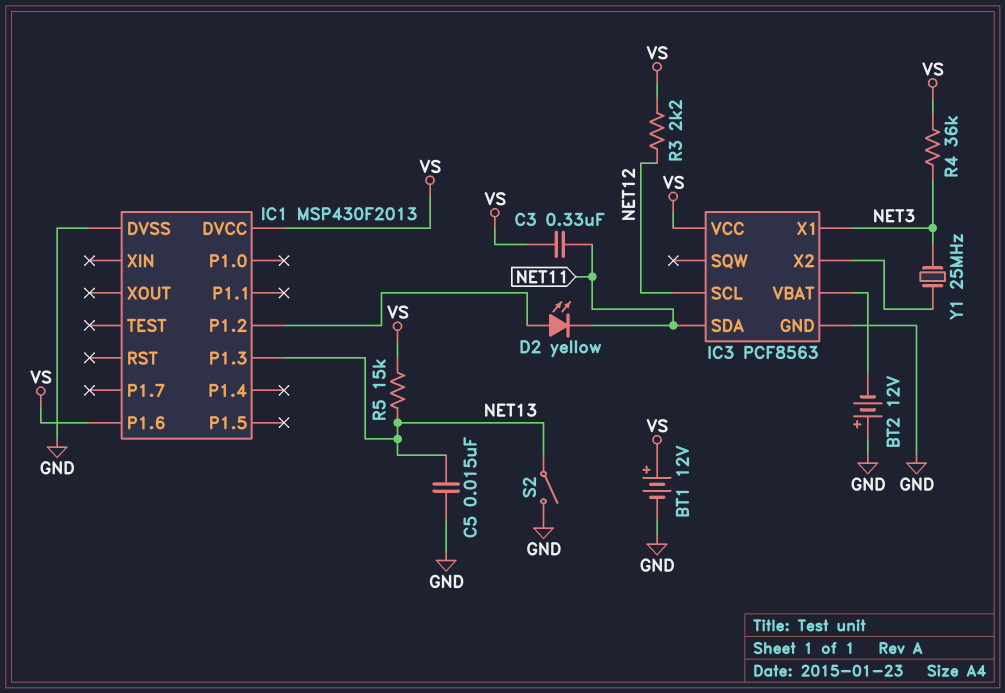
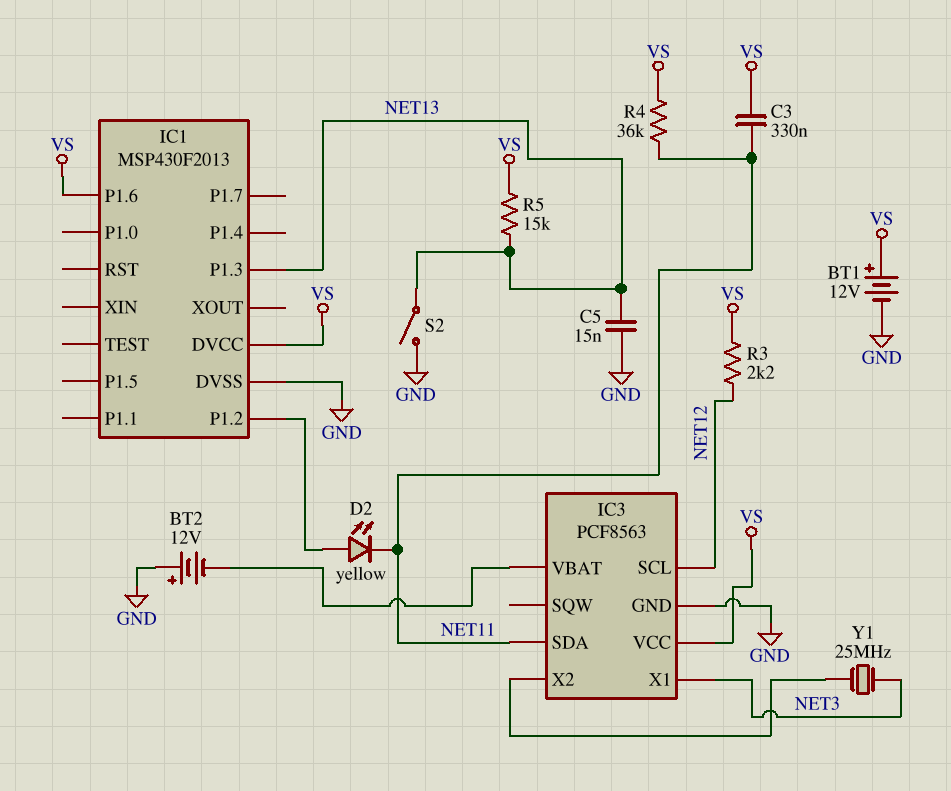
R4: 36k (NET3, VS) -> 36k (NET11, VS)

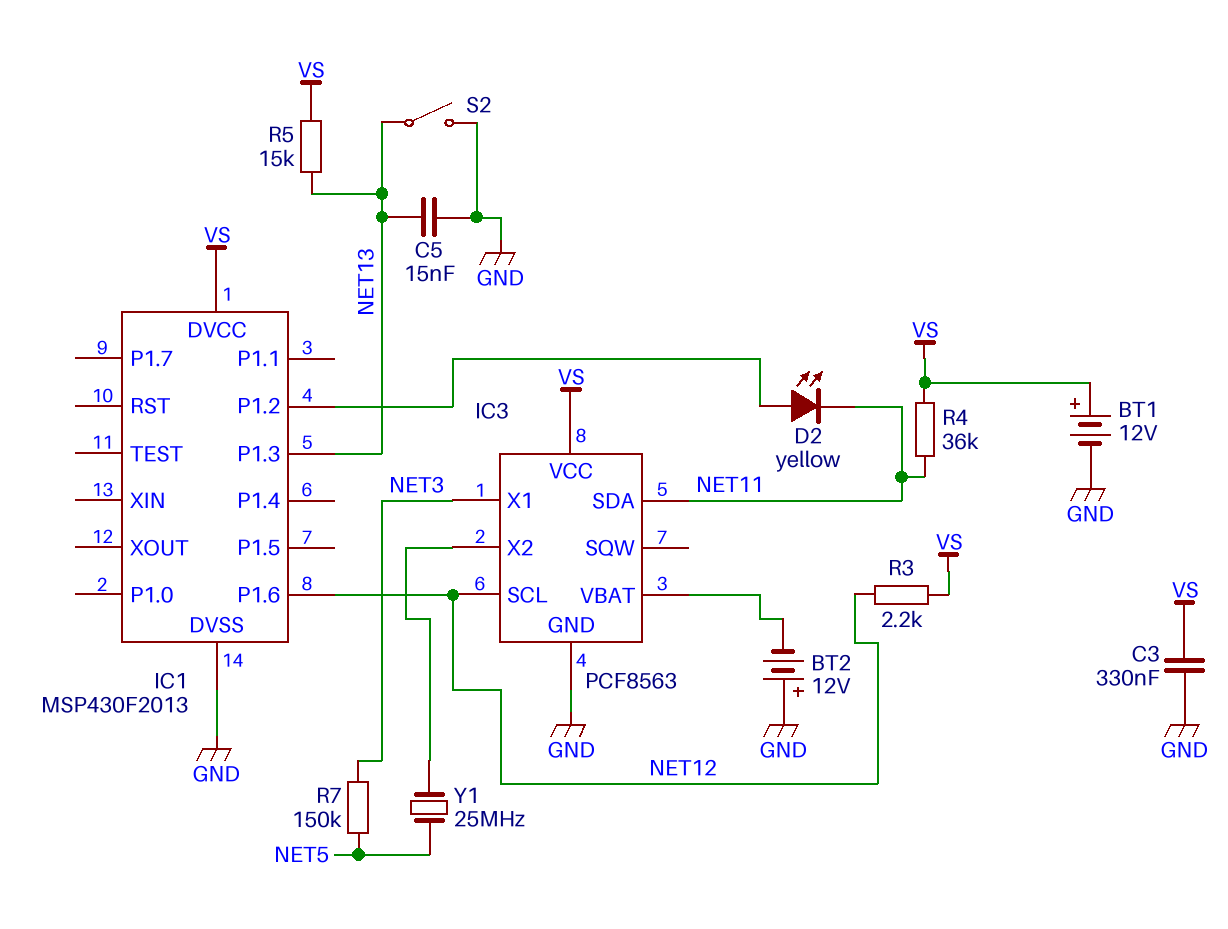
C3: 330nF (NET11, VS) -> 330nF (GND, VS)
IC1 pin P1.6: VS -> NET12
R7: none -> 150k (NET3, NET5)
Y1: 25MHz (IC3/X2, NET3) -> 25MHz (IC3/X2, NET5)

